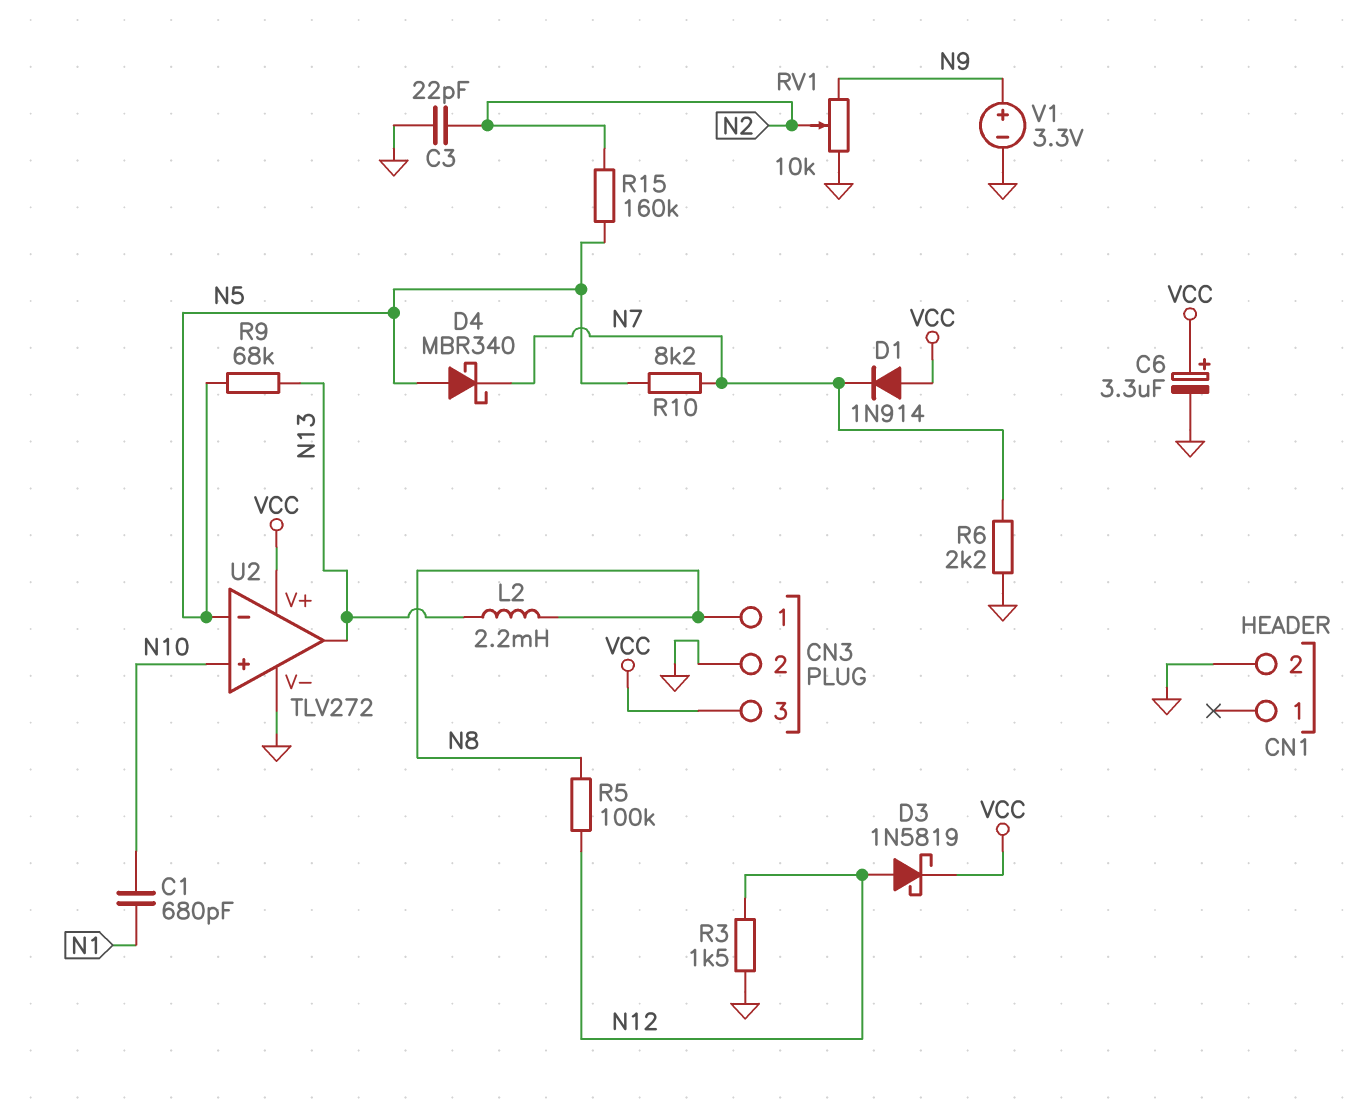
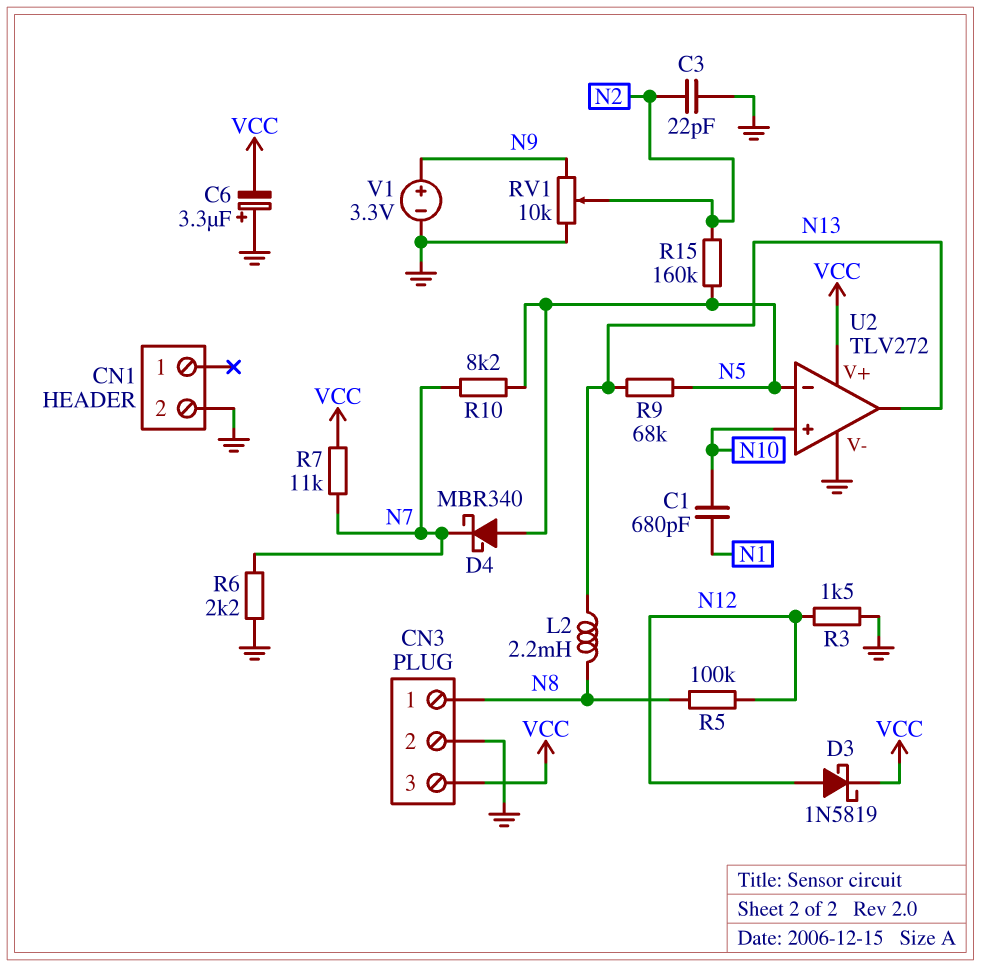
C6: 3.3uF (plus VCC, minus GND) -> 3.3uF (plus GND, minus VCC)
D1: diode 1N914 (A VCC, K N7) -> none
R7: none -> 11k (N7, VCC)

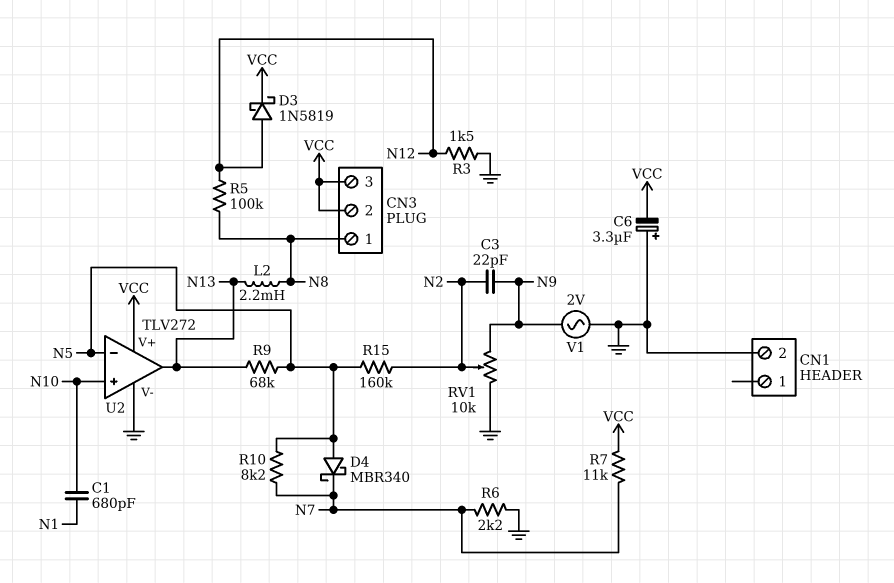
C3: 22pF (GND, N2) -> 22pF (N2, N9)
CN3 pin 2: GND -> VCC
V1: 3.3V (plus N9, minus GND) -> AC 2V (GND, N9)

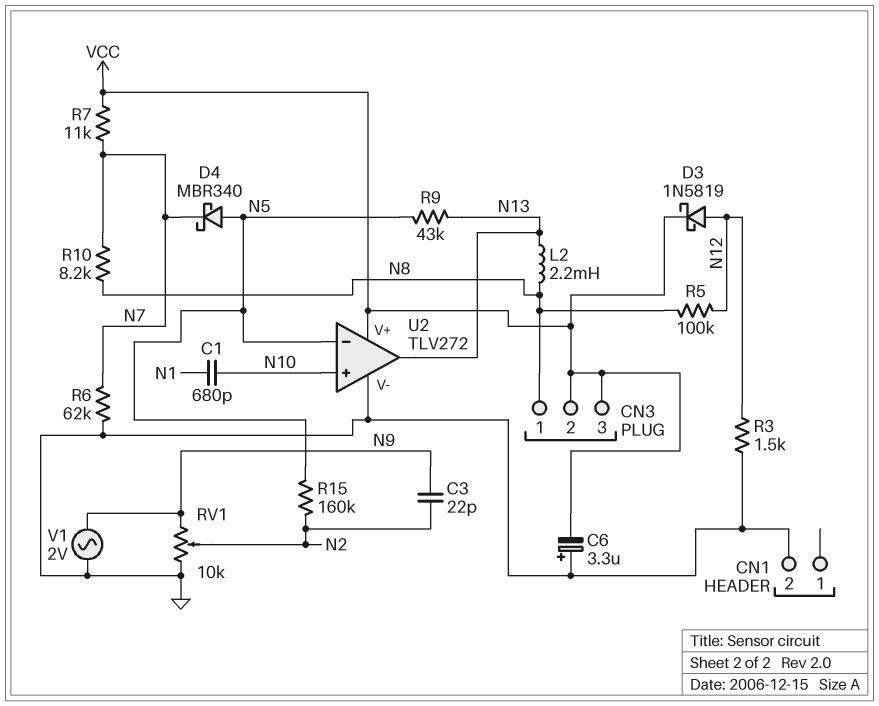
R6: 2.2k (GND, N7) -> 62k (GND, N7)
R9: 68k (N5, N13) -> 43k (N5, N13)
R10: 8.2k (N5, N7) -> 8.2k (N7, N8)

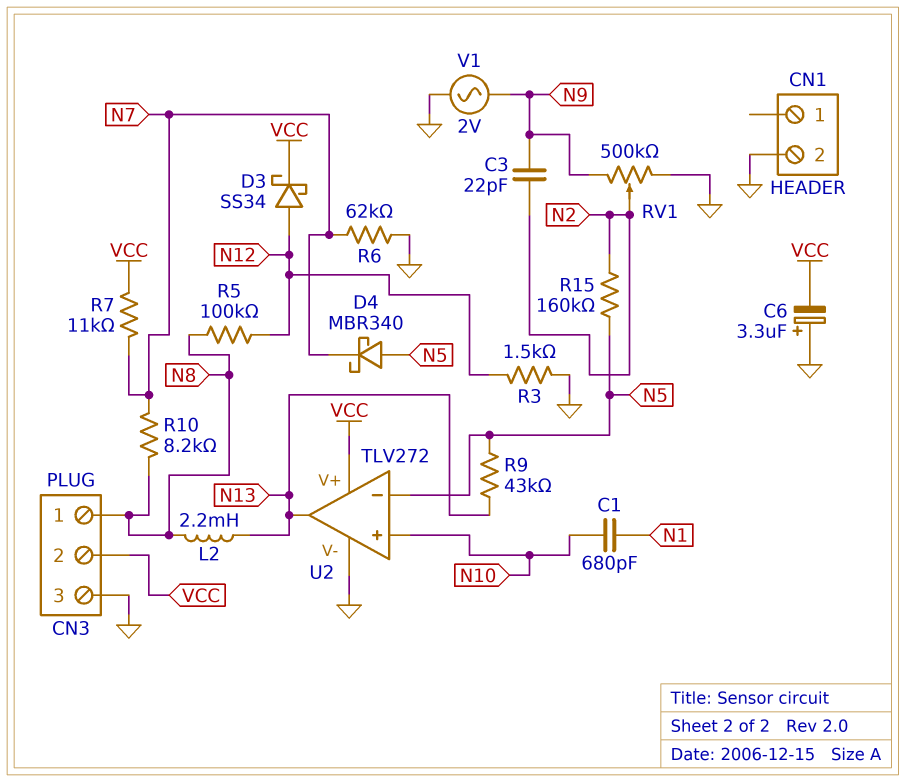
CN3 pin 3: VCC -> GND
D3: schottky 1N5819 (A N12, K VCC) -> schottky SS34 (A N12, K VCC)
RV1: 10k (GND, N9, wiper N2) -> 500k (GND, N9, wiper N2)

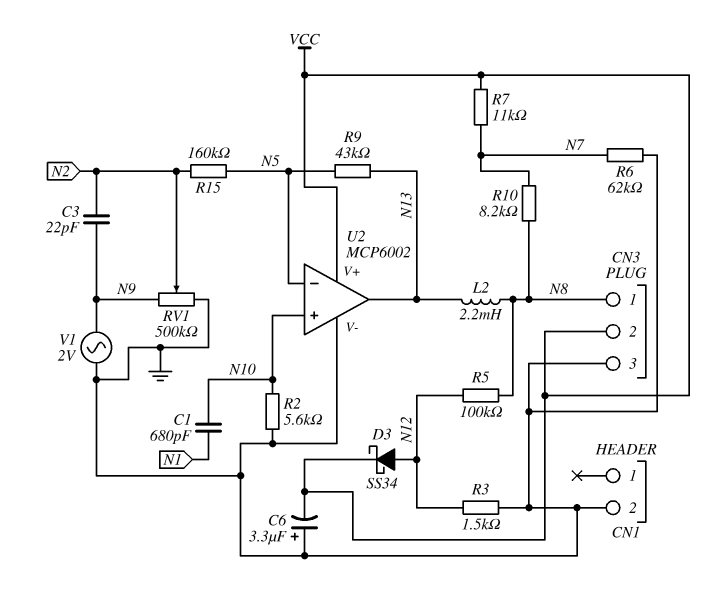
D4: schottky MBR340 (A N5, K N7) -> none
R2: none -> 5.6k (GND, N10)
U2: TLV272 -> MCP6002

